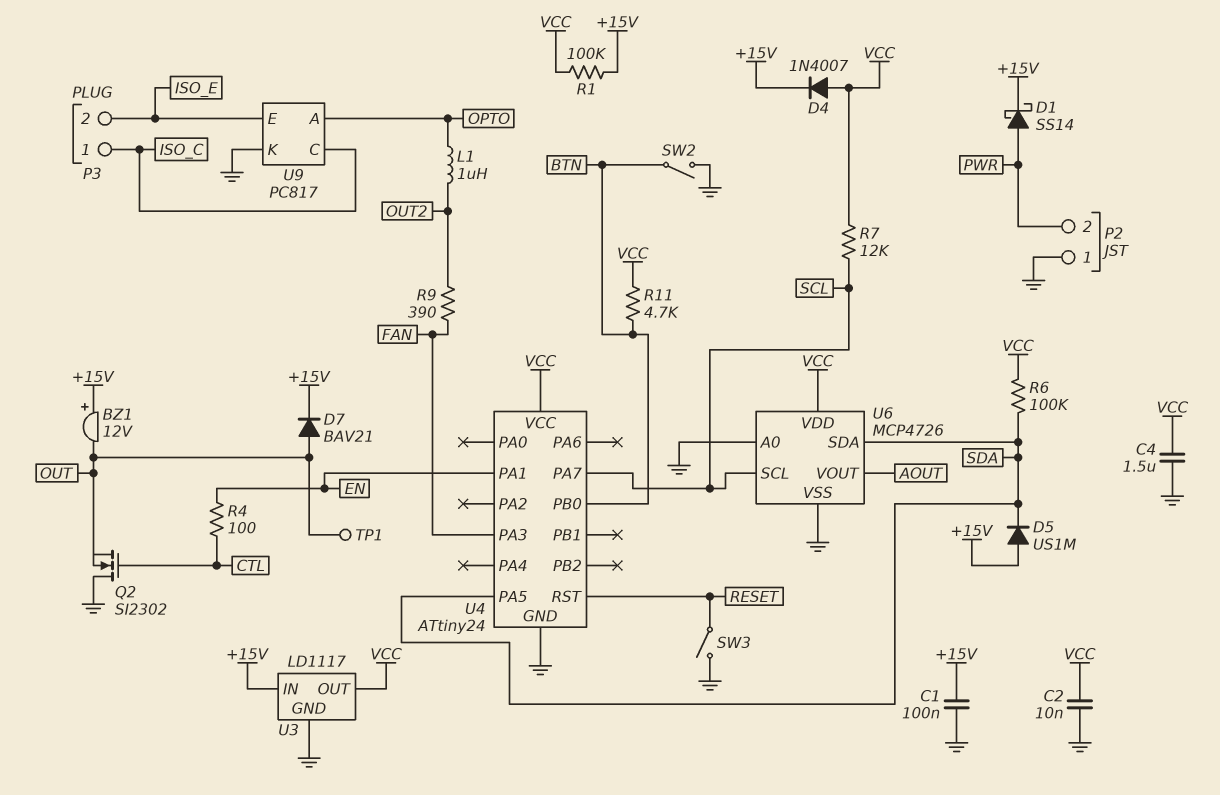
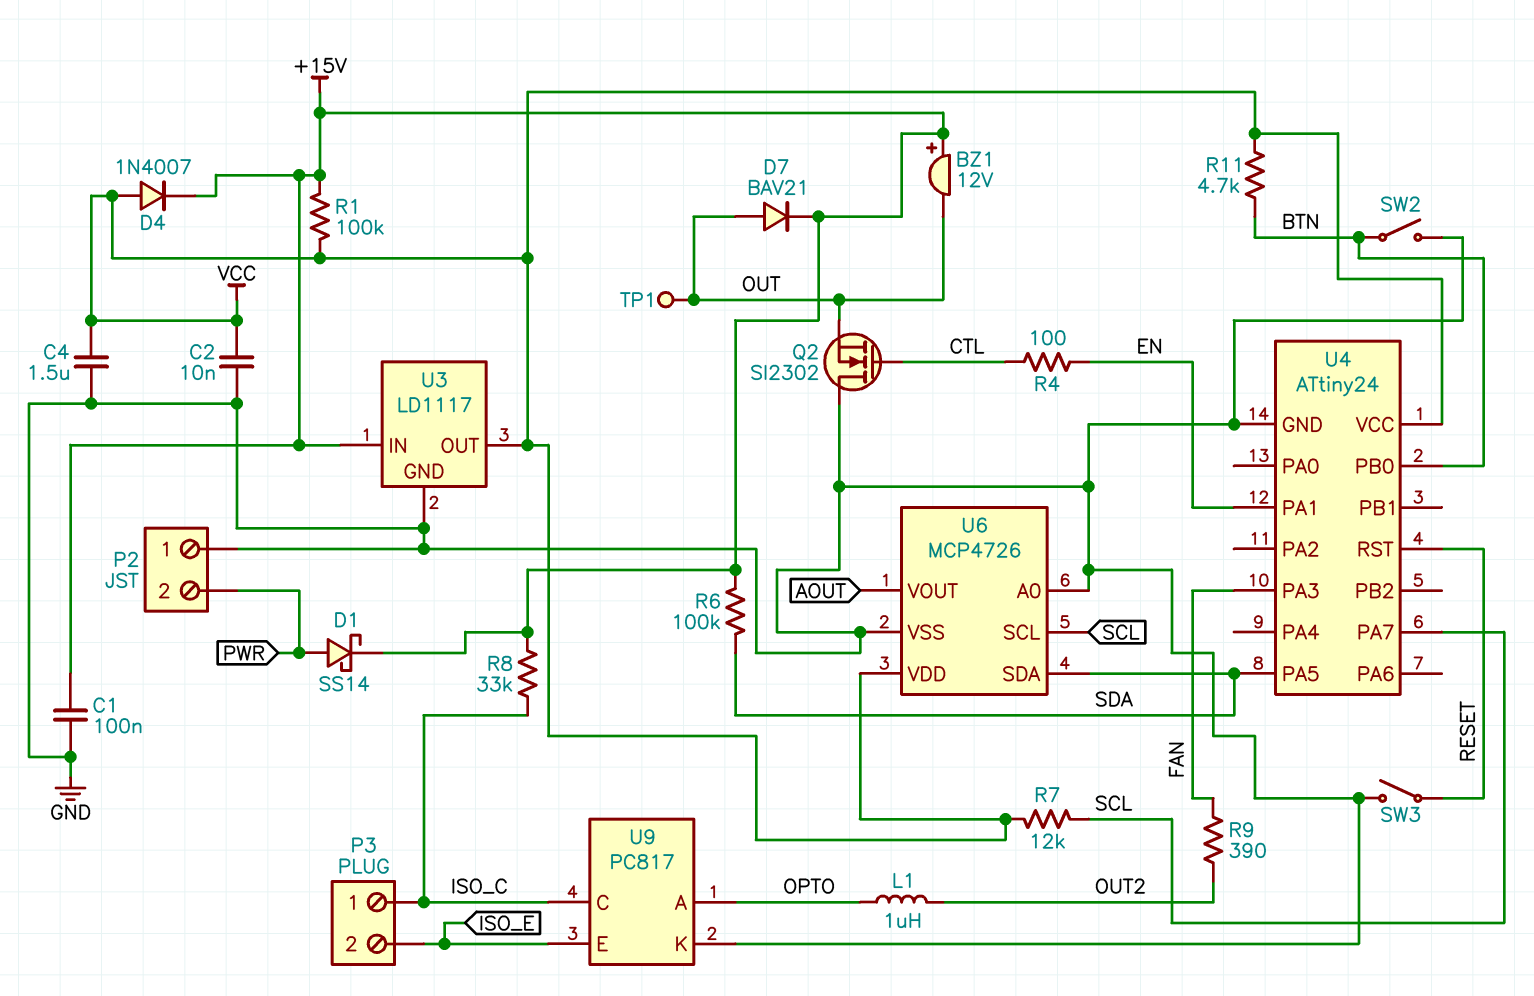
D5: diode US1M (A +15V, K SDA) -> none
R6: 100k (SDA, VCC) -> 100k (+15V, SDA)
R8: none -> 33k (+15V, ISO_C)

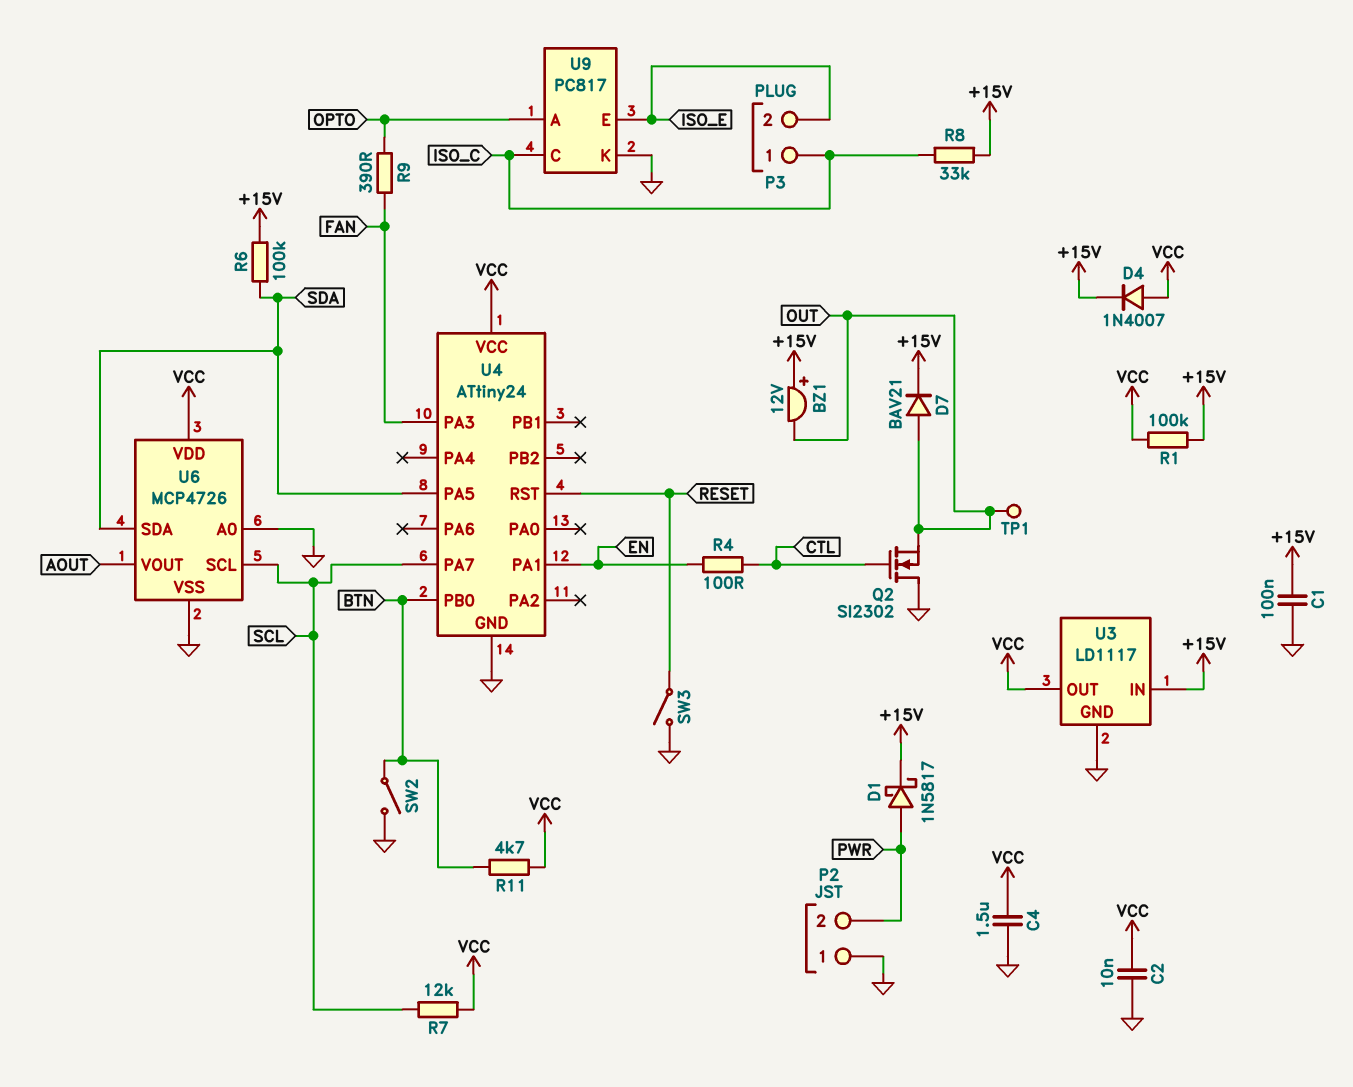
D1: schottky SS14 (A PWR, K +15V) -> schottky 1N5817 (A PWR, K +15V)
L1: 1uH (OPTO, OUT2) -> none
R9: 390 (FAN, OUT2) -> 390 (FAN, OPTO)

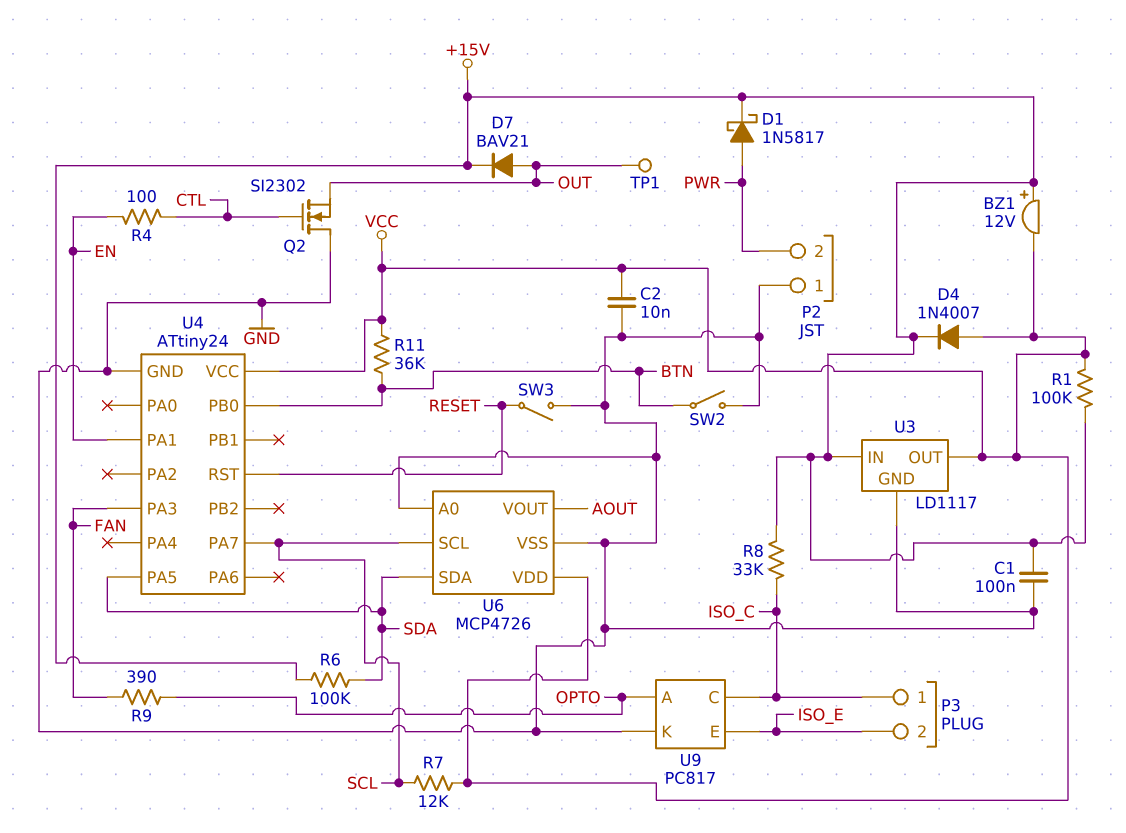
BZ1: buzzer 12V (plus +15V, minus OUT) -> buzzer 12V (plus +15V, minus VCC)
C4: 1.5uF (GND, VCC) -> none
R11: 4.7k (BTN, VCC) -> 36k (BTN, VCC)

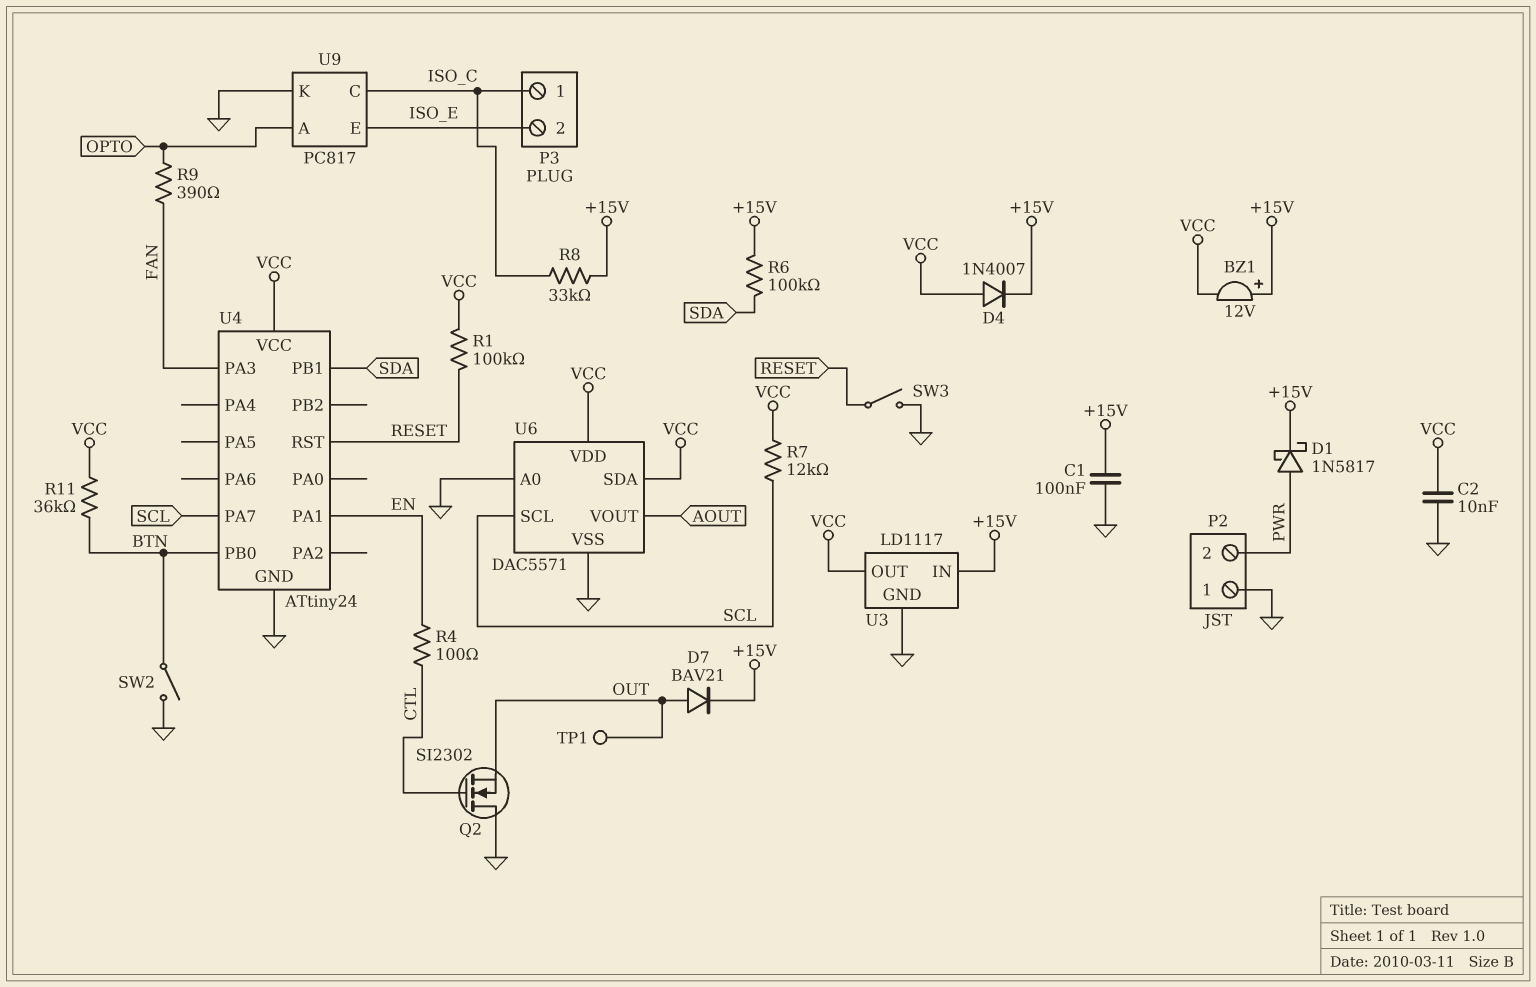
R1: 100k (+15V, VCC) -> 100k (RESET, VCC)
U4 pin PA5: SDA -> none
U4 pin PB1: none -> SDA
U6: MCP4726 -> DAC5571
U6 pin SDA: SDA -> VCC

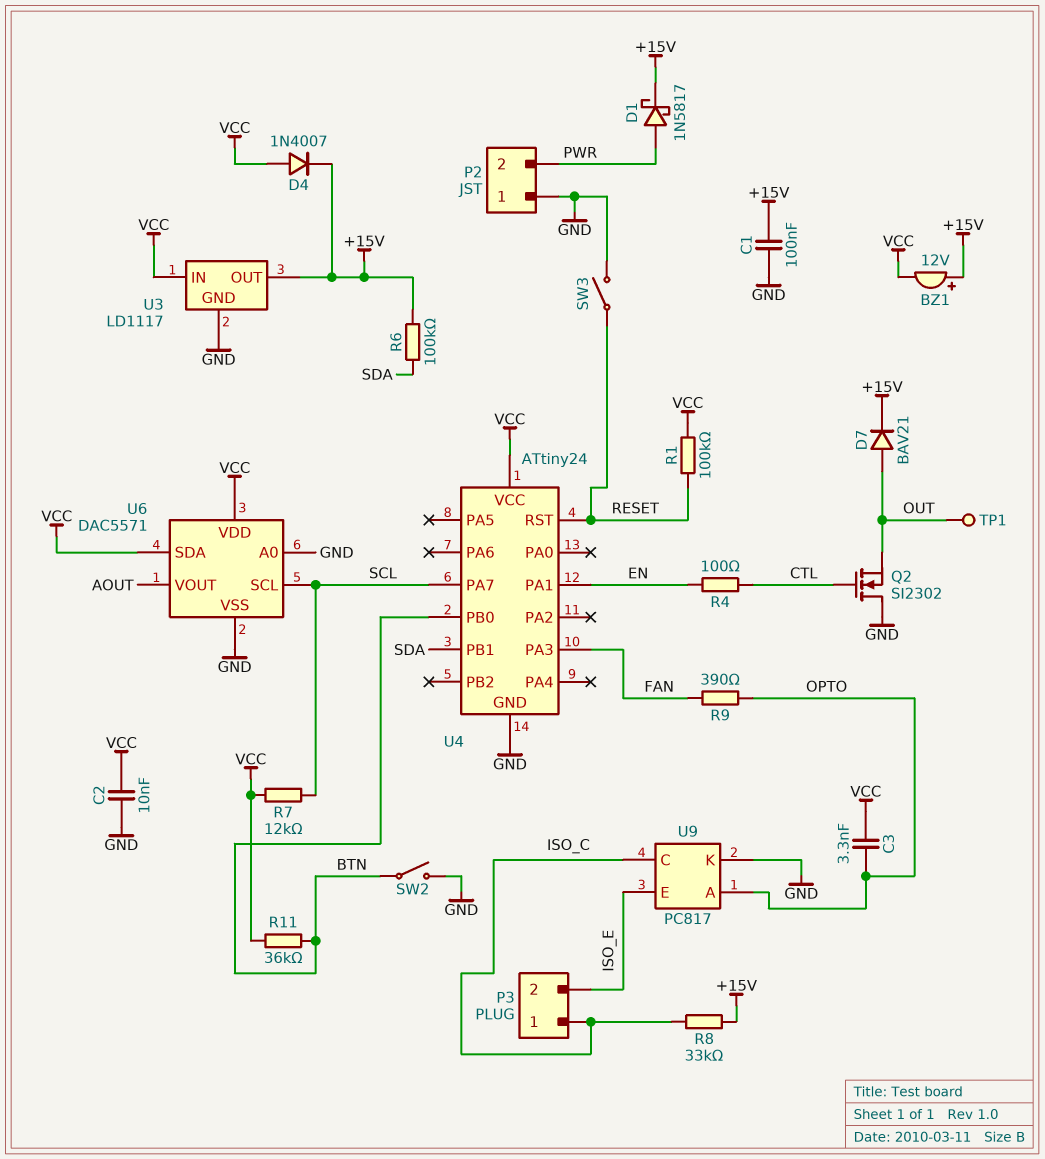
C3: none -> 3.3nF (OPTO, VCC)
U3 pin IN: +15V -> VCC
U3 pin OUT: VCC -> +15V

